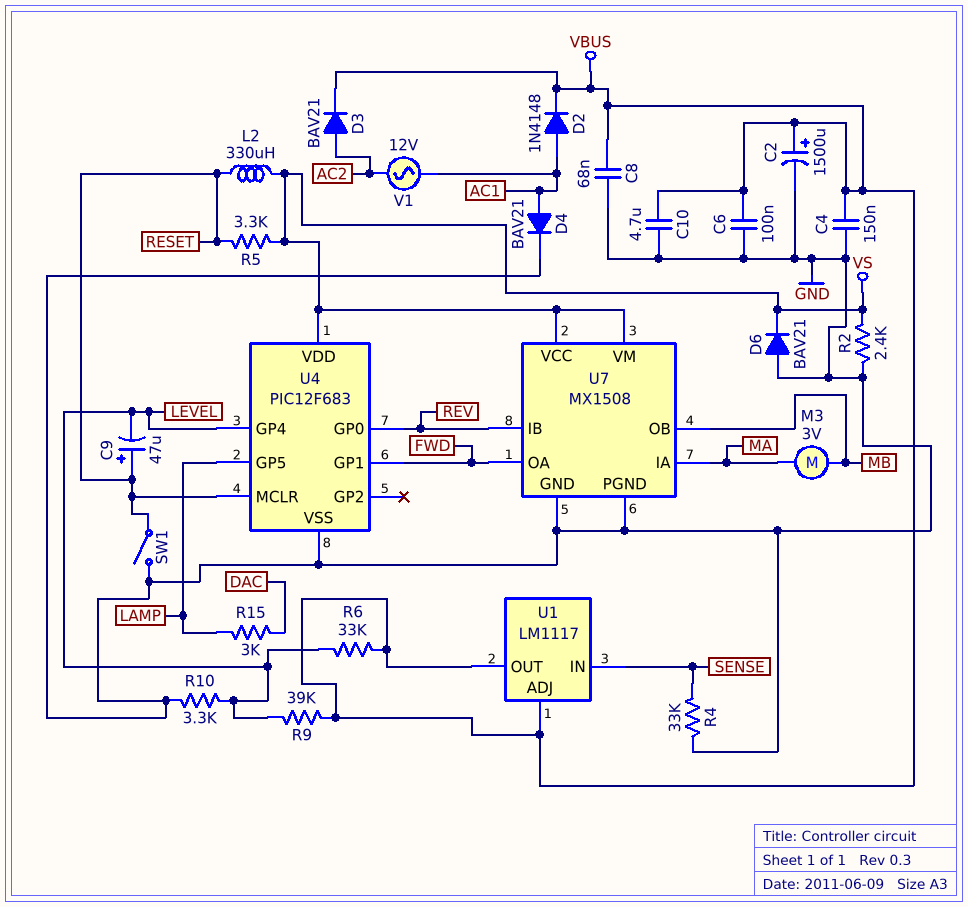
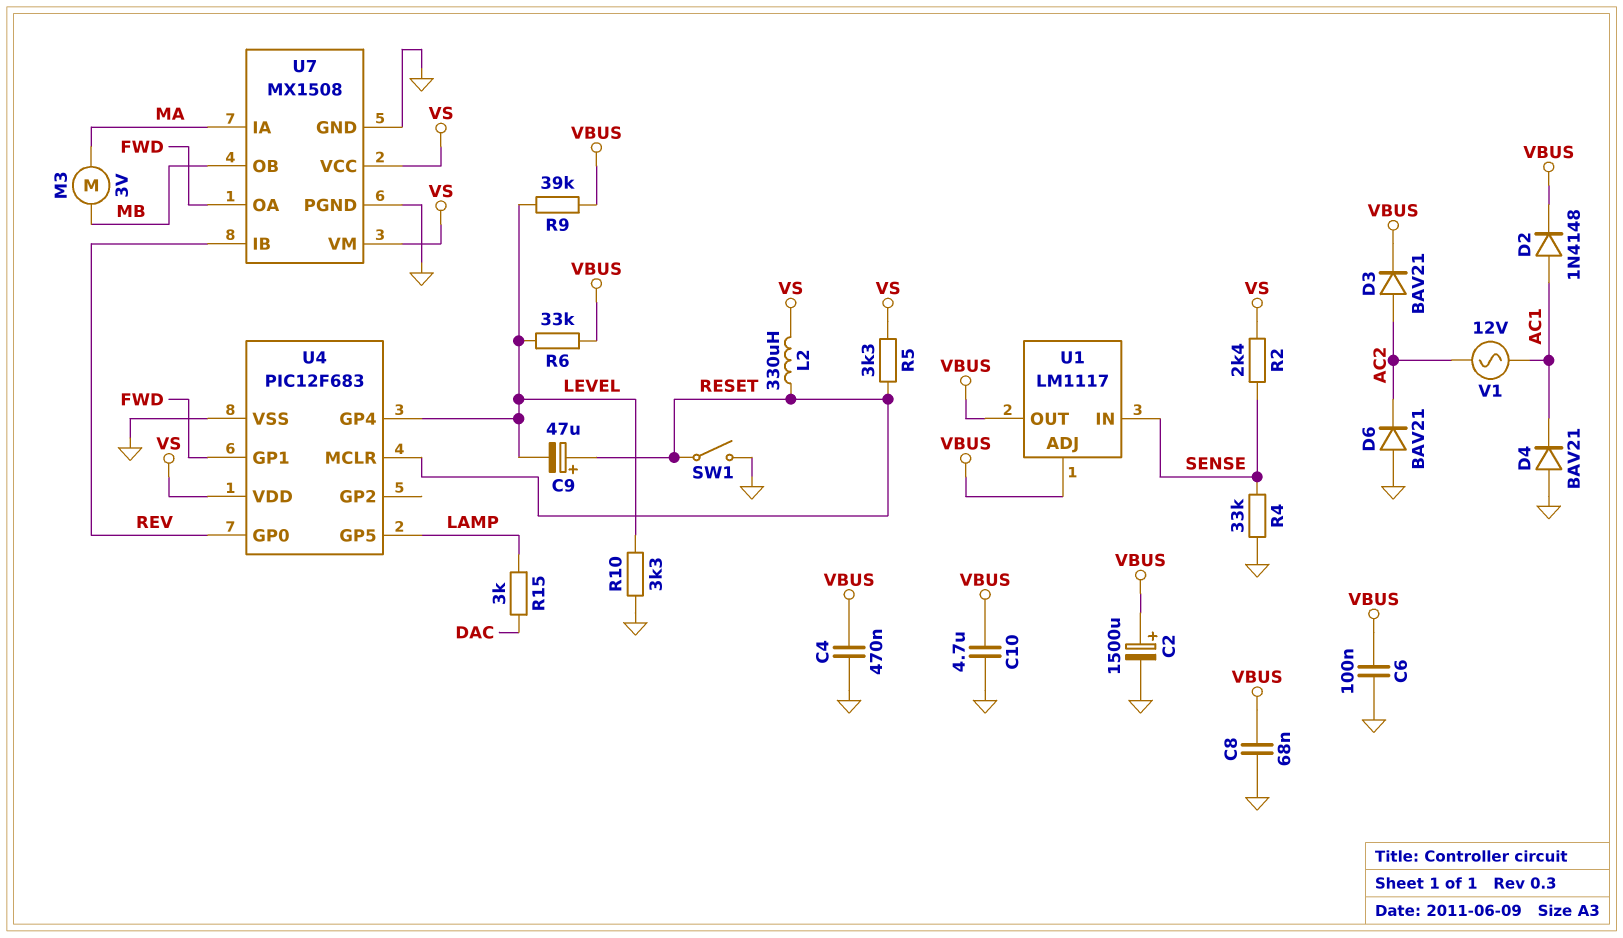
C4: 150nF (GND, VBUS) -> 470nF (GND, VBUS)
D4: diode BAV21 (A AC1, K GND) -> diode BAV21 (A GND, K AC1)
D6: diode BAV21 (A GND, K VS) -> diode BAV21 (A GND, K AC2)
R2: 2.4k (GND, VS) -> 2.4k (SENSE, VS)

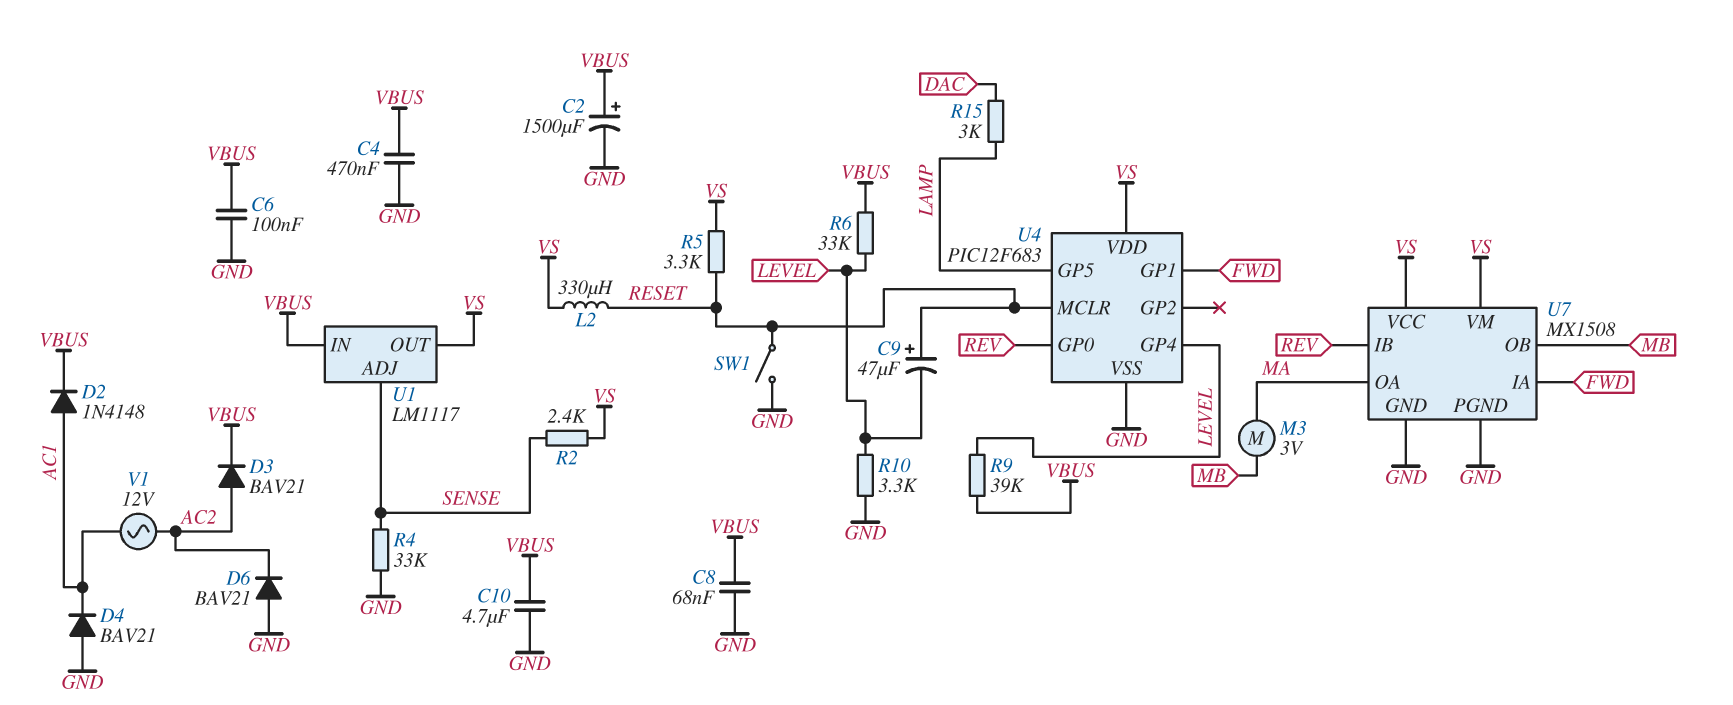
U1 pin ADJ: VBUS -> SENSE
U1 pin IN: SENSE -> VBUS
U1 pin OUT: VBUS -> VS
U7 pin IA: MA -> FWD
U7 pin OA: FWD -> MA

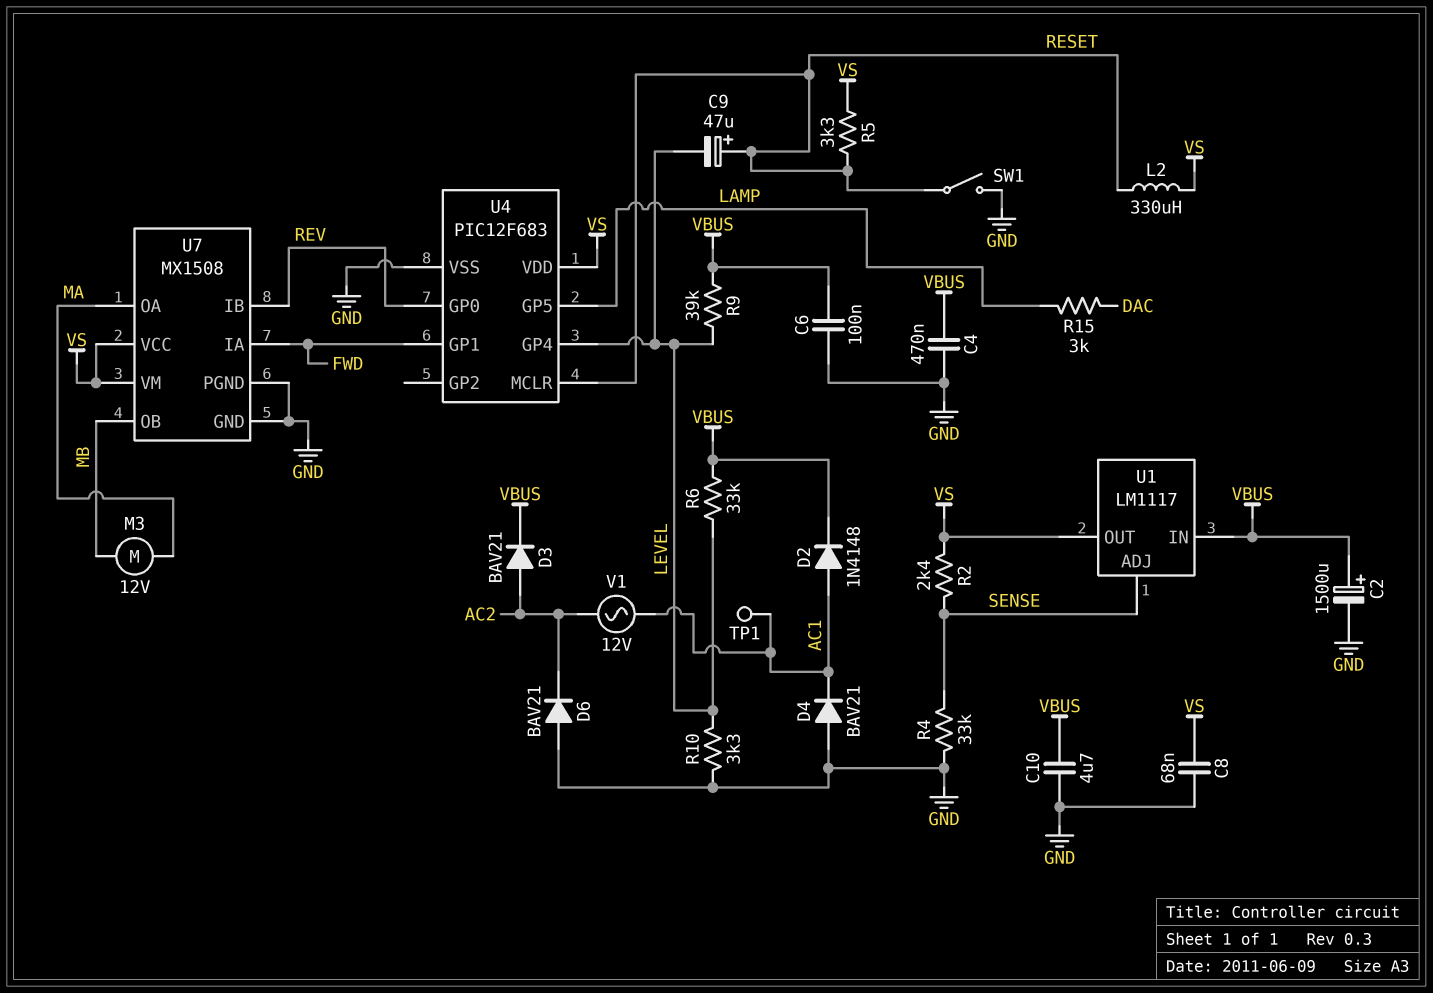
C8: 68nF (GND, VBUS) -> 68nF (GND, VS)
M3: motor 3V (MA, MB) -> motor 12V (MA, MB)
TP1: none -> test point (AC1)

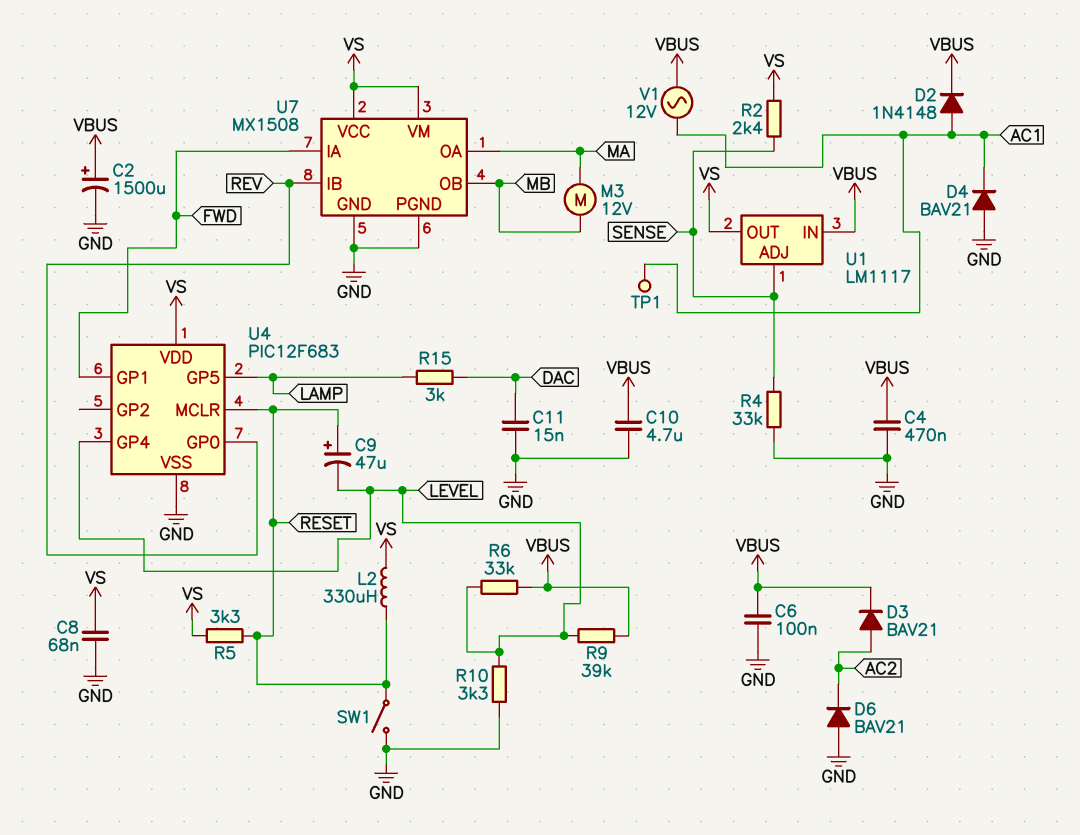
C11: none -> 15nF (DAC, GND)
V1: AC 12V (AC1, AC2) -> AC 12V (AC1, VBUS)

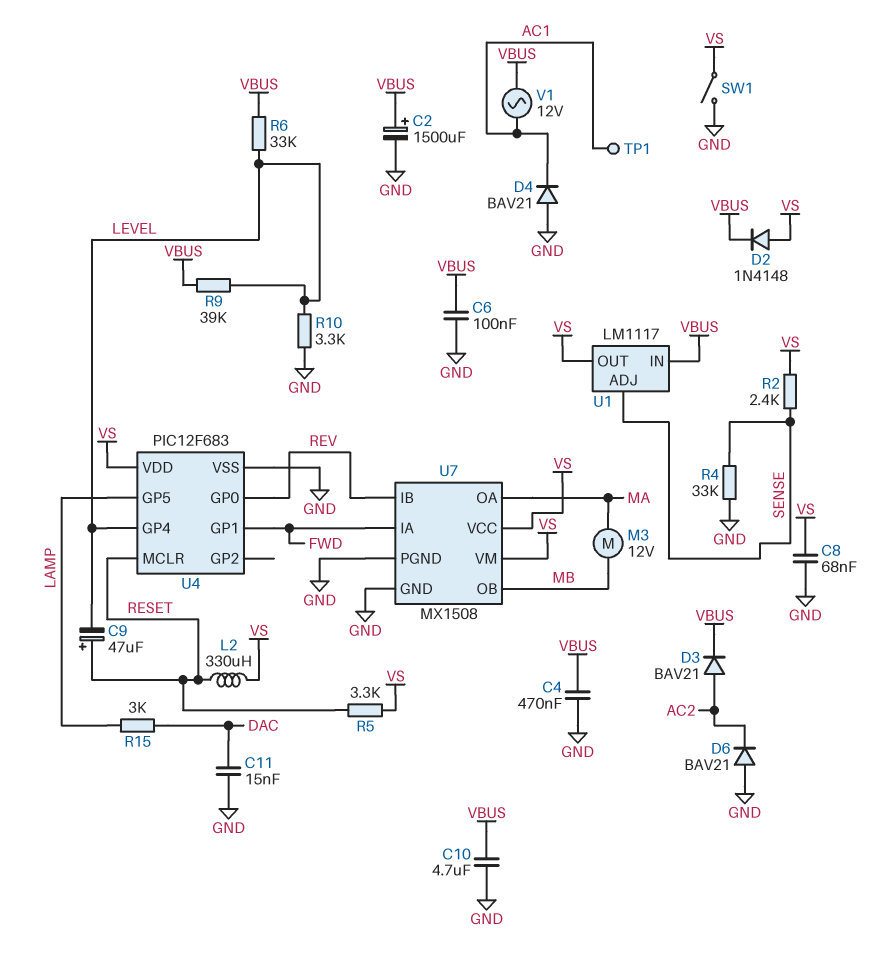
D2: diode 1N4148 (A AC1, K VBUS) -> diode 1N4148 (A VS, K VBUS)
SW1: switch (GND, RESET) -> switch (GND, VS)

